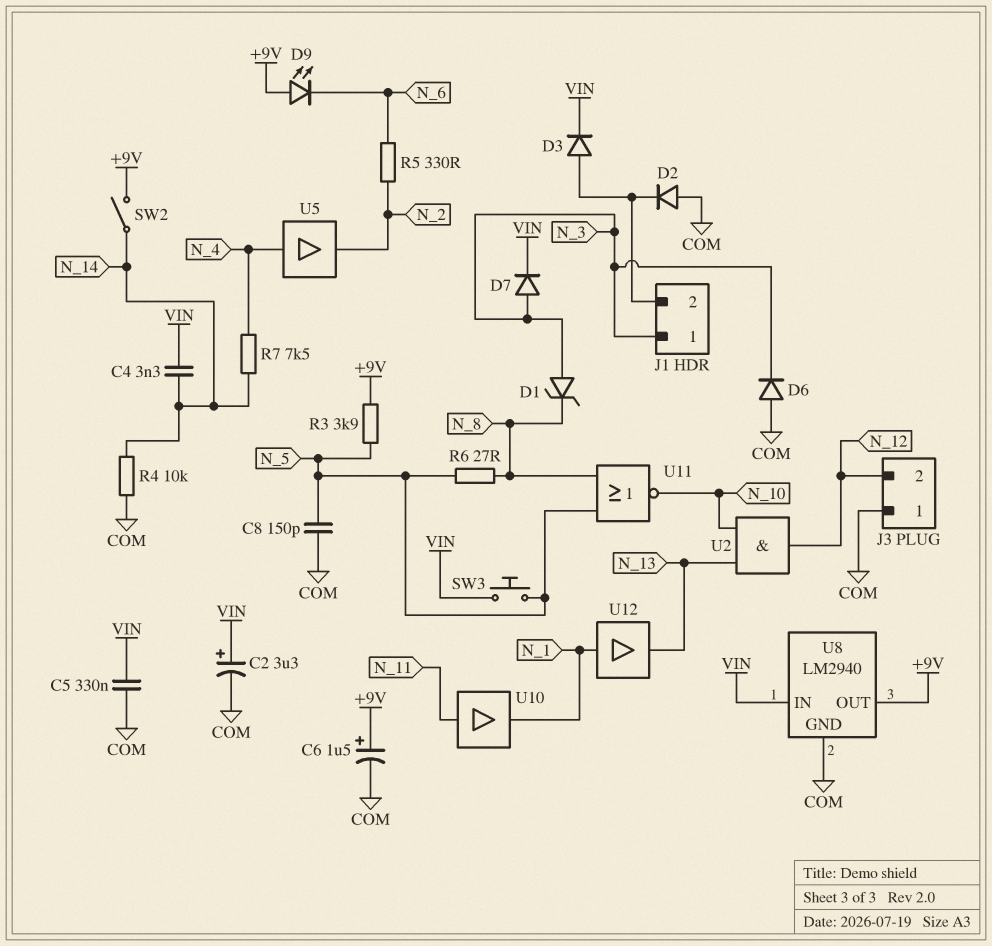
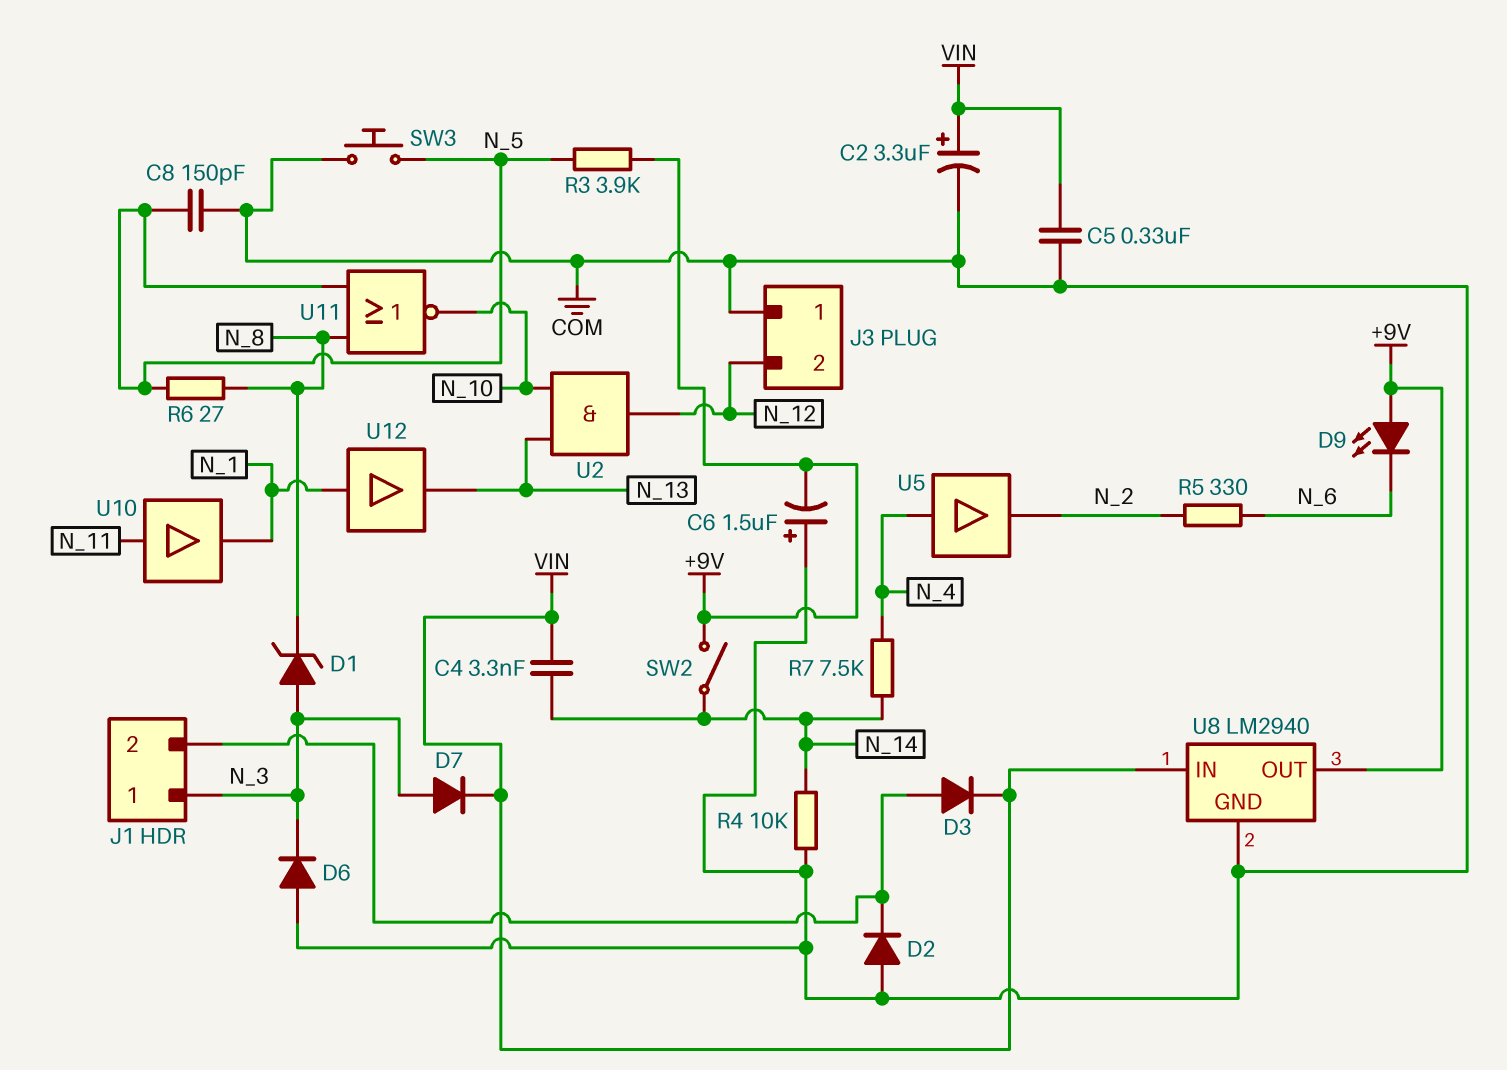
C6: 1.5uF (plus +9V, minus COM) -> 1.5uF (plus COM, minus +9V)
SW3: button (N_5, VIN) -> button (COM, N_5)

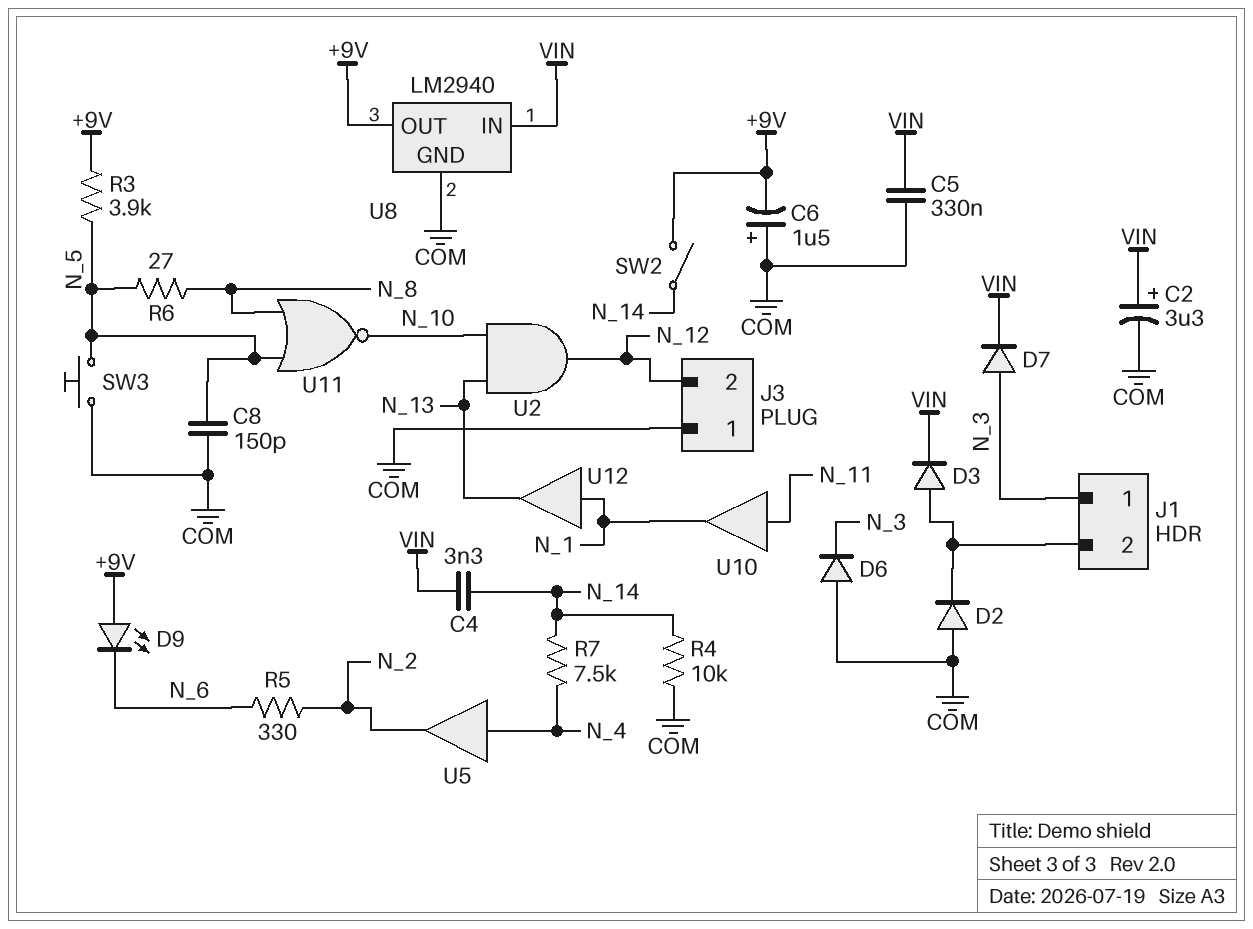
D1: zener (A N_3, K N_8) -> none

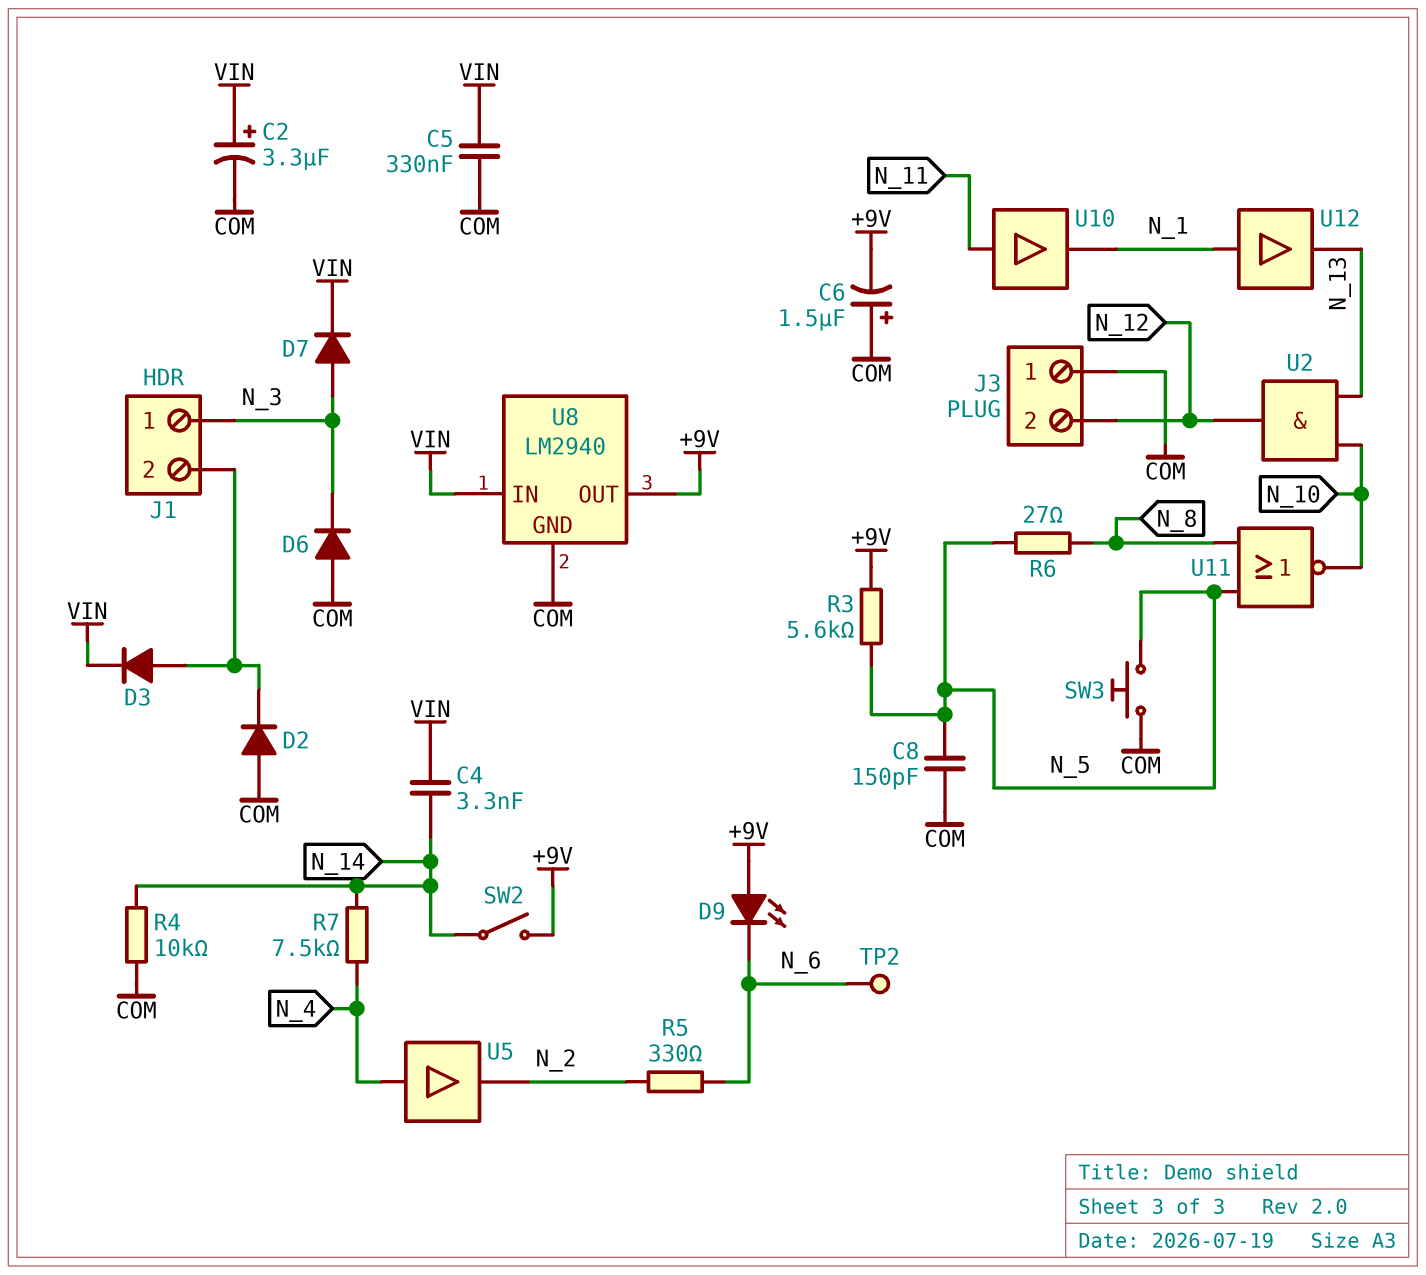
R3: 3.9k (+9V, N_5) -> 5.6k (+9V, N_5)
TP2: none -> test point (N_6)

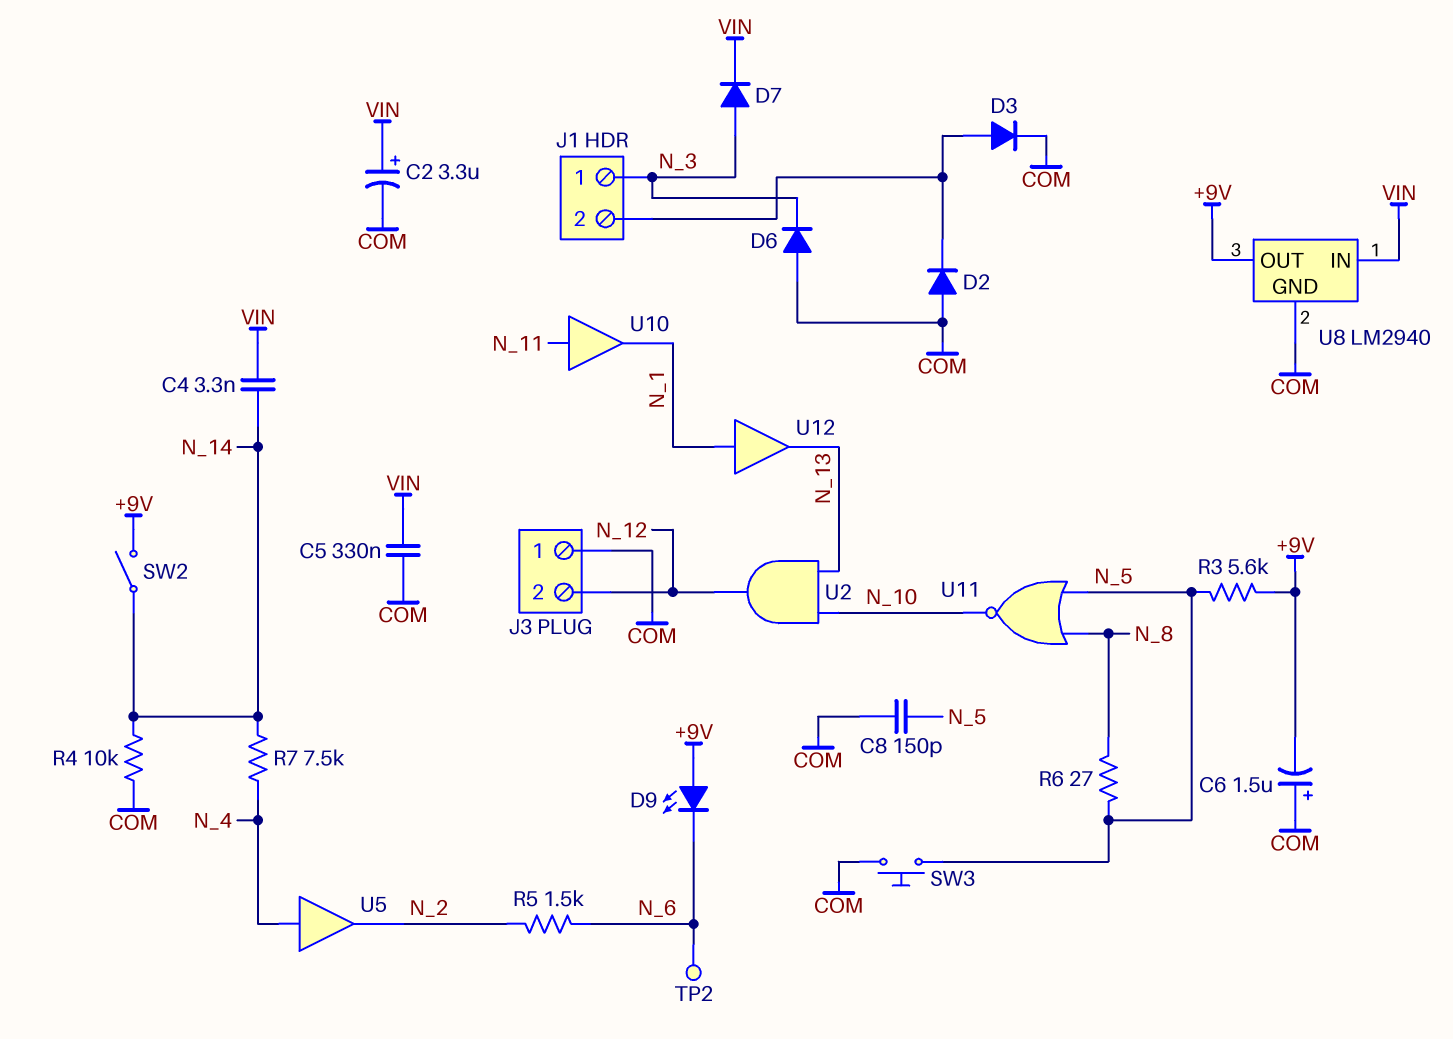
D3: diode (A J1/2, K VIN) -> diode (A J1/2, K COM)
R5: 330 (N_2, N_6) -> 1.5k (N_2, N_6)

